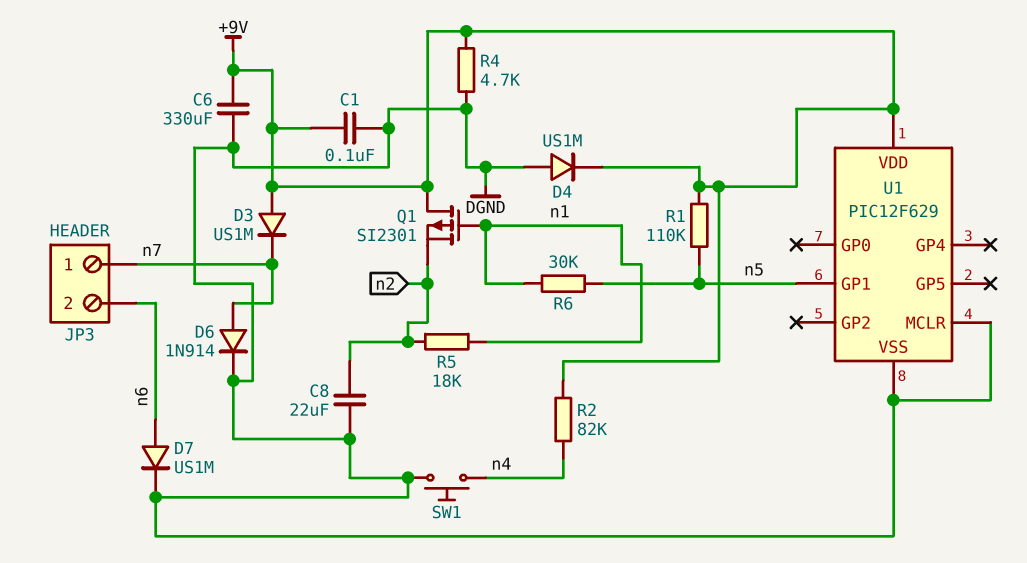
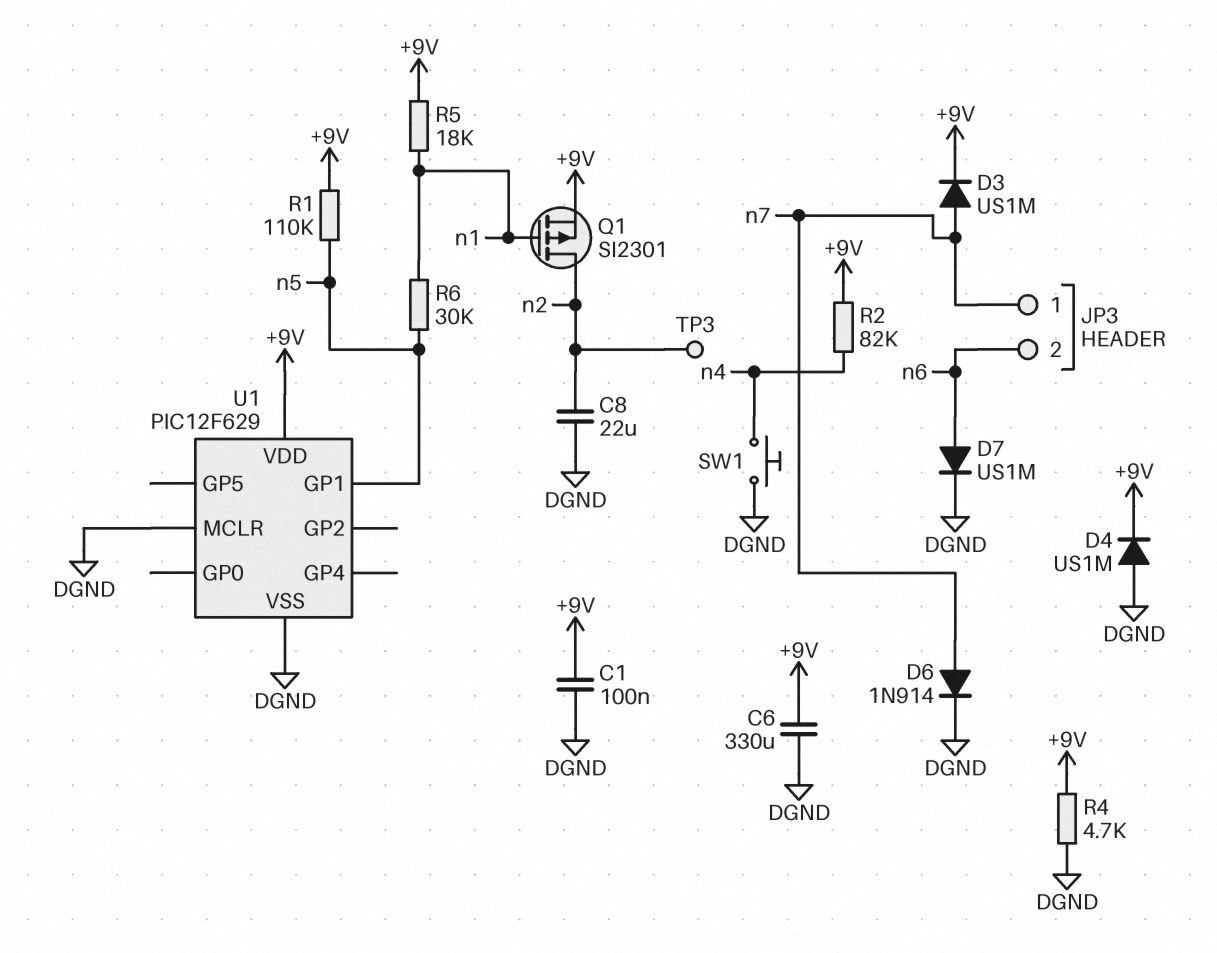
D3: diode US1M (A +9V, K n7) -> diode US1M (A n7, K +9V)
Q1: PMOS SI2301 (G n1, D +9V, S n2) -> PMOS SI2301 (G n1, D n2, S +9V)
R5: 18k (n1, n2) -> 18k (+9V, n1)
TP3: none -> test point (n2)

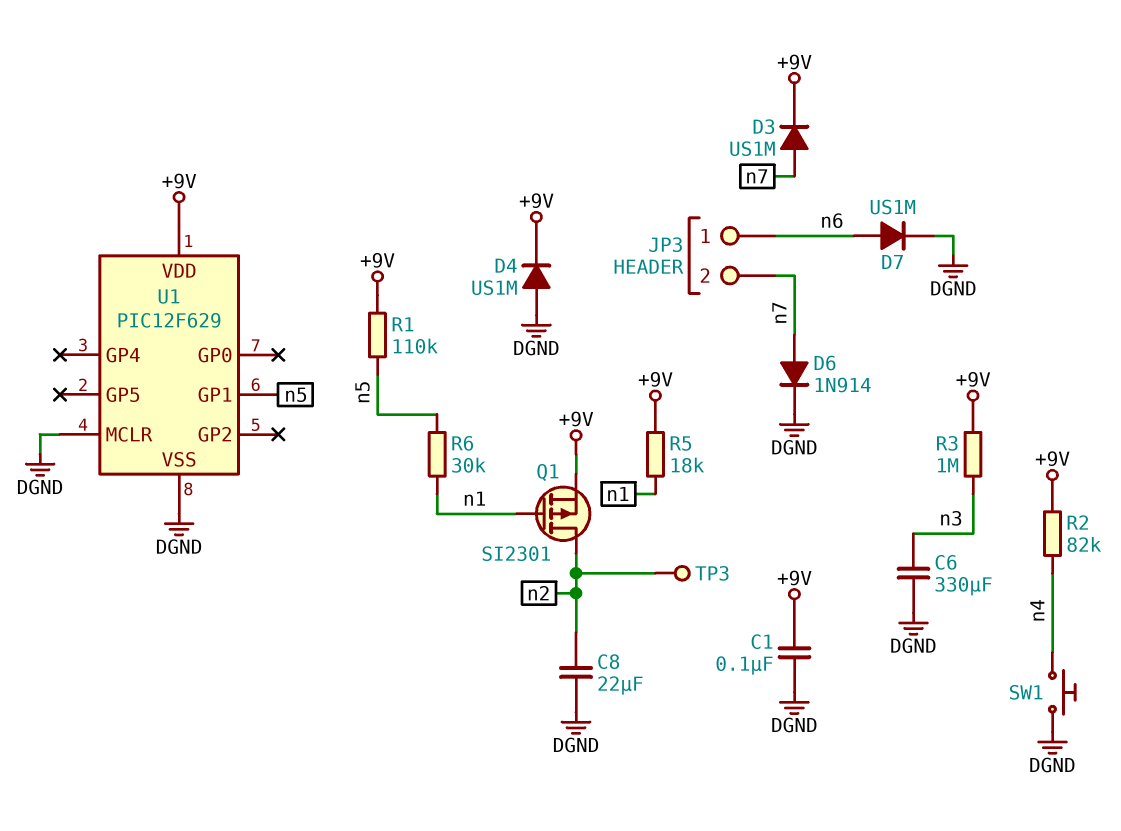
C6: 330uF (+9V, DGND) -> 330uF (DGND, n3)
JP3 pin 1: n7 -> n6
JP3 pin 2: n6 -> n7
R3: none -> 1M (+9V, n3)
R4: 4.7k (+9V, DGND) -> none

